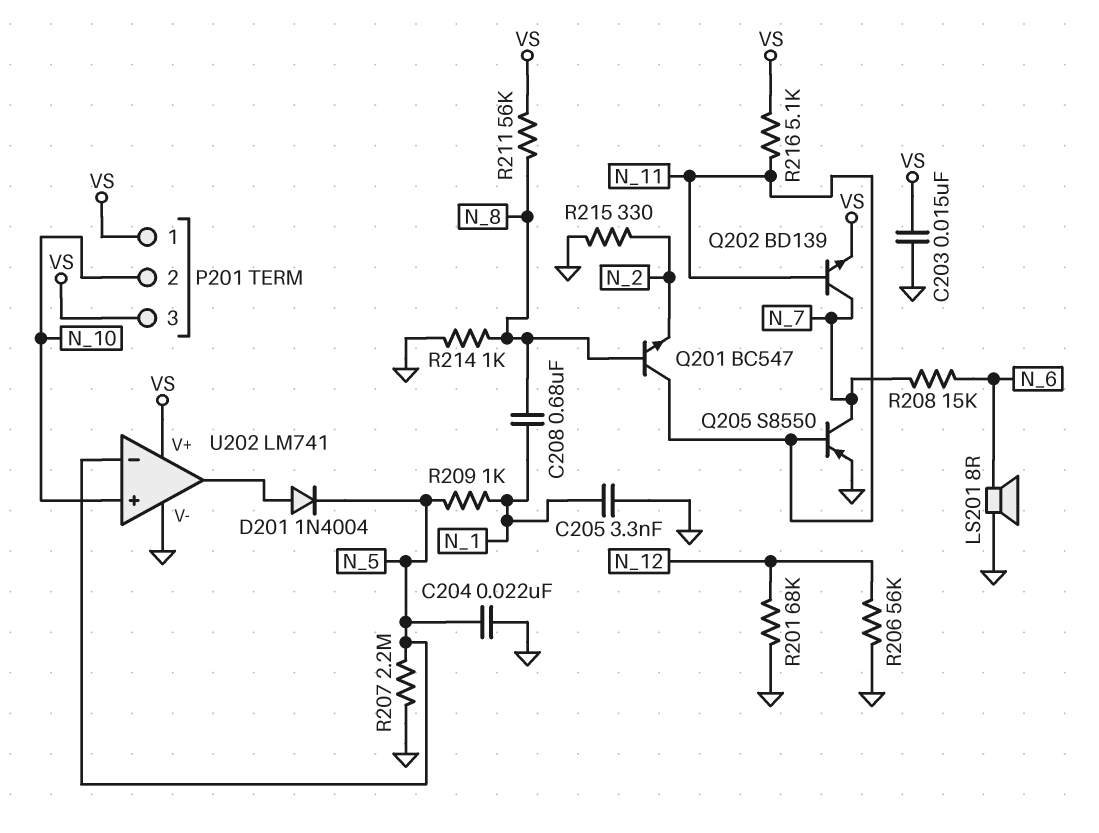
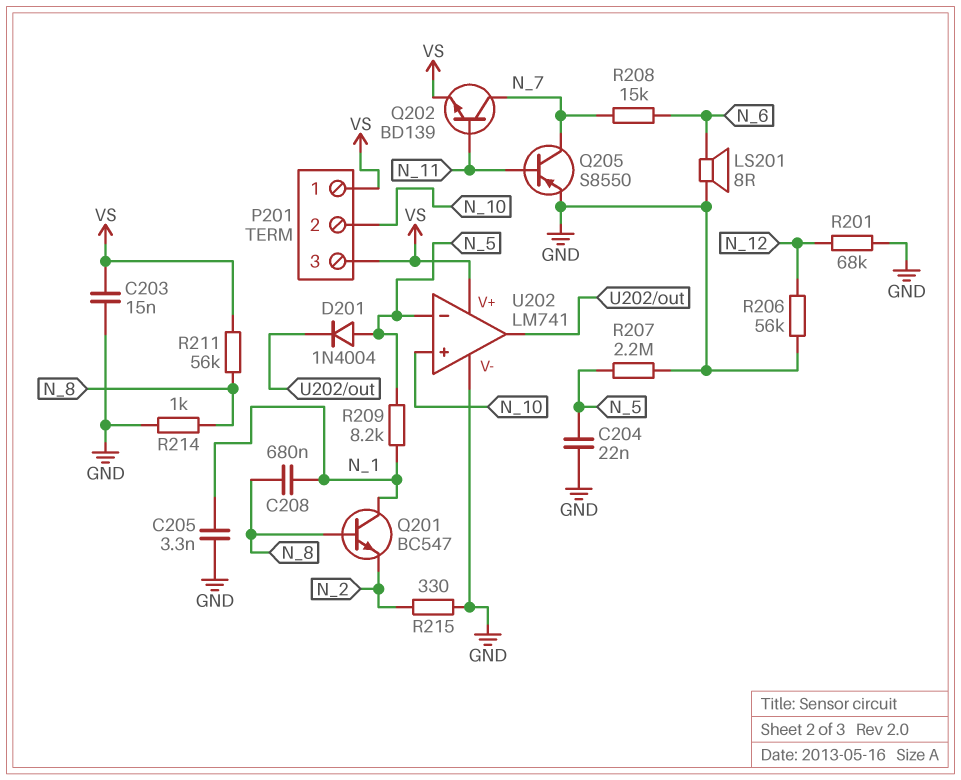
D201: diode 1N4004 (A U202/out, K N_5) -> diode 1N4004 (A N_5, K U202/out)
Q201: NPN BC547 (B N_8, C N_11, E N_2) -> NPN BC547 (B N_8, C N_1, E N_2)
R209: 1k (N_1, N_5) -> 8.2k (N_1, N_5)
R216: 5.1k (N_11, VS) -> none

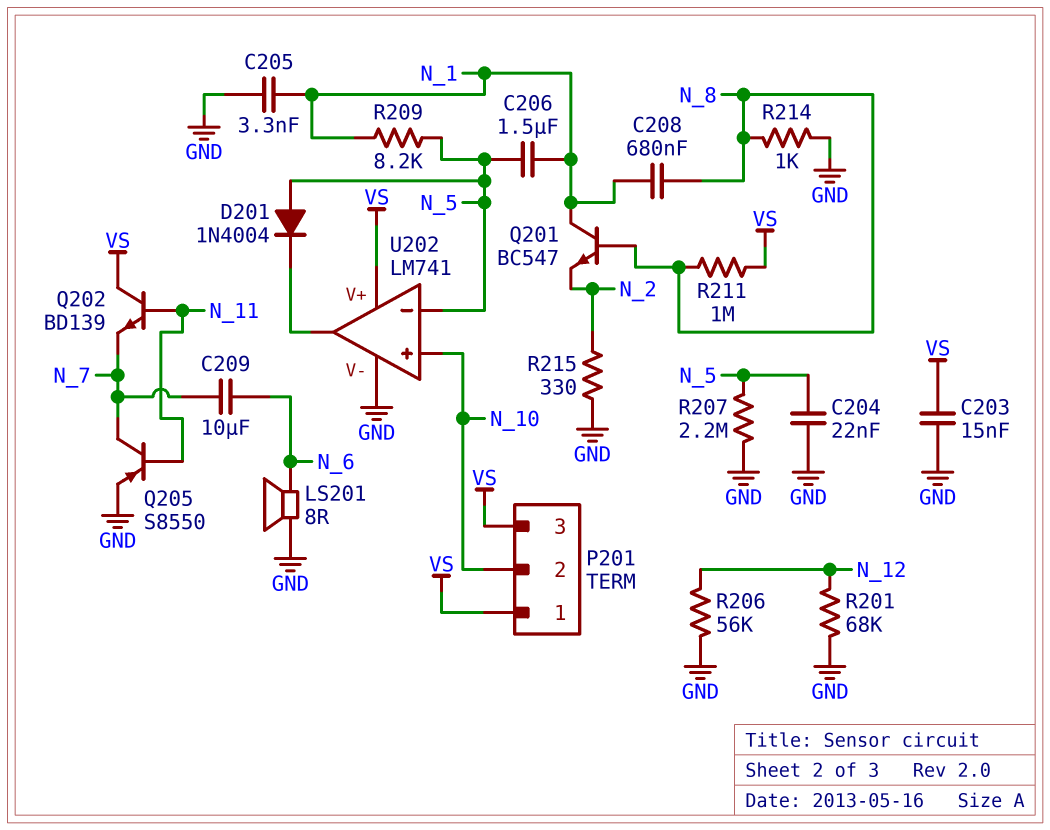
C206: none -> 1.5uF (N_1, N_5)
C209: none -> 10uF (N_6, N_7)
Q202: NPN BD139 (B N_11, C N_7, E VS) -> NPN BD139 (B N_11, C VS, E N_7)
R208: 15k (N_6, N_7) -> none
R211: 56k (N_8, VS) -> 1M (N_8, VS)

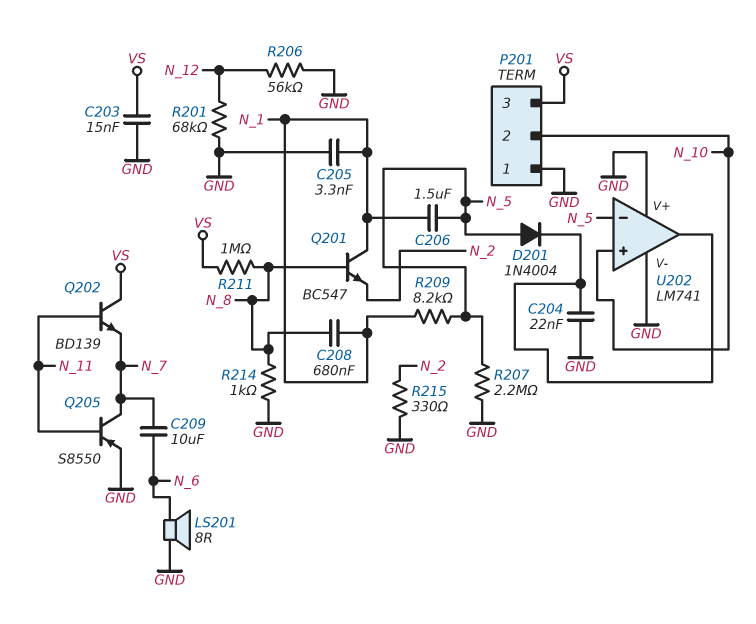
C204: 22nF (GND, N_5) -> 22nF (GND, U202/out)
P201 pin 1: VS -> GND
U202 pin V+: VS -> GND

